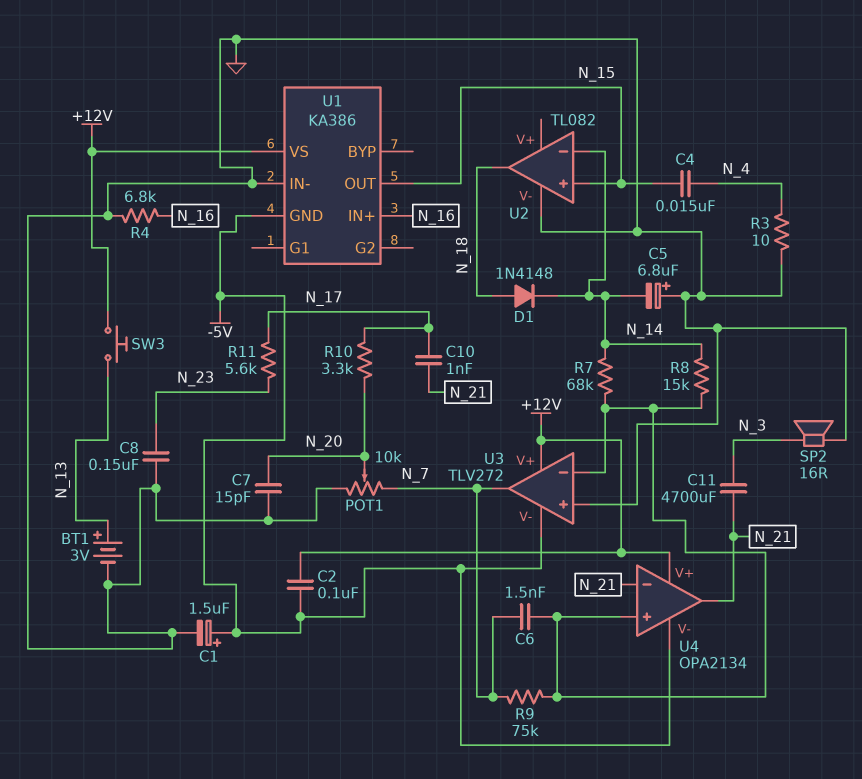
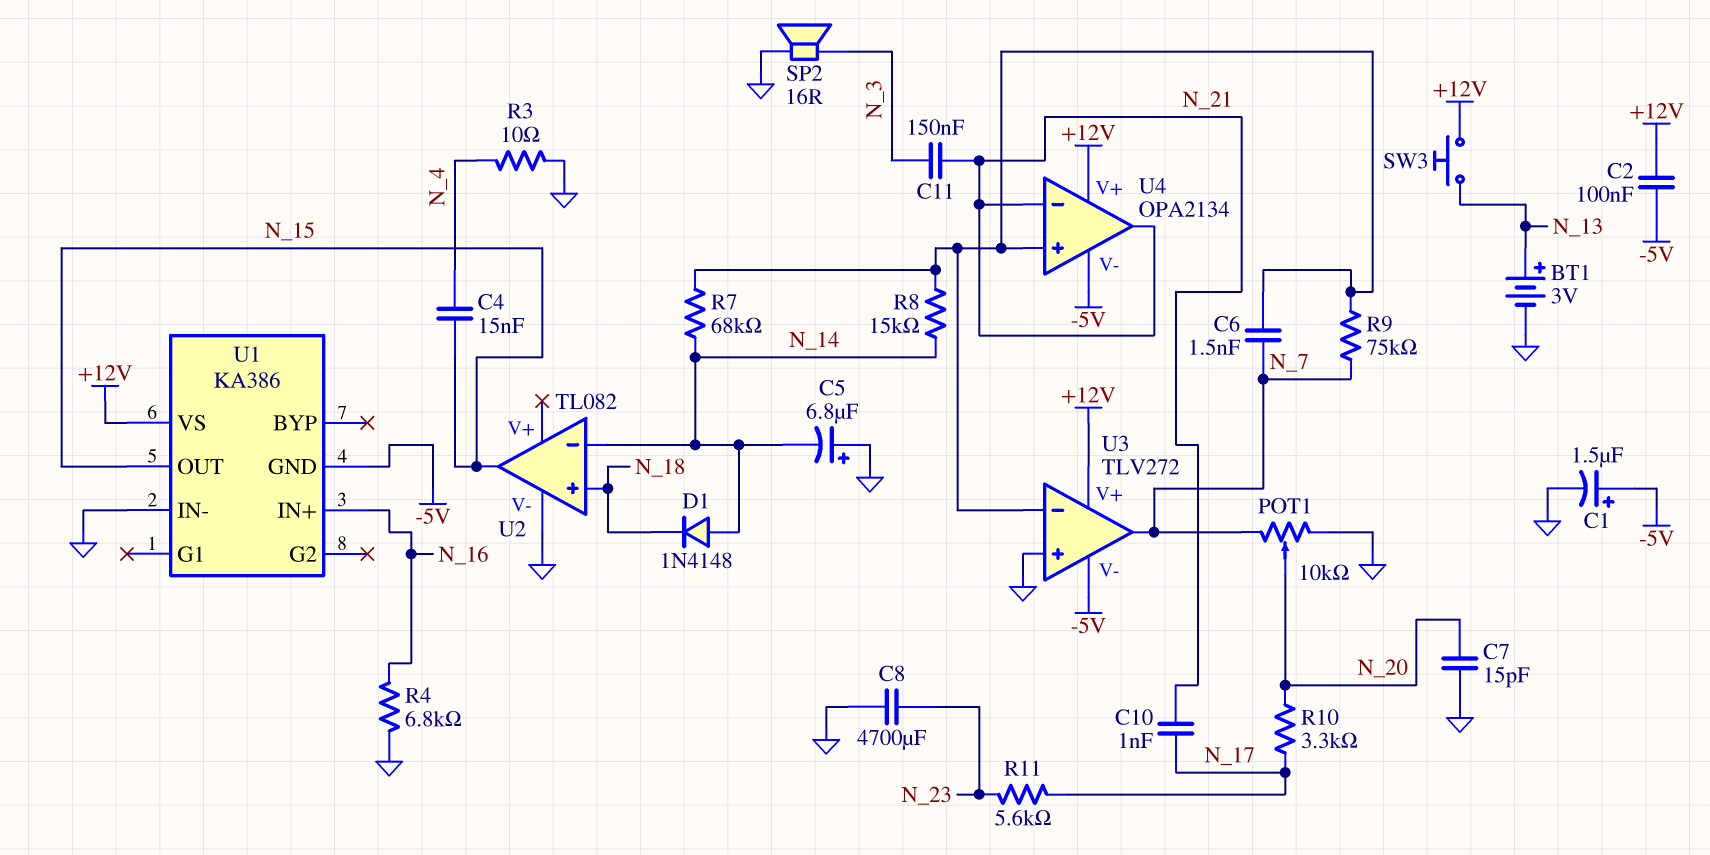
C8: 150nF (GND, N_23) -> 4700uF (GND, N_23)
C11: 4700uF (N_3, N_21) -> 150nF (N_3, N_21)
D1: diode 1N4148 (A N_18, K N_14) -> diode 1N4148 (A N_14, K N_18)
U2 pin in+: N_15 -> N_18
U2 pin out: N_18 -> N_15

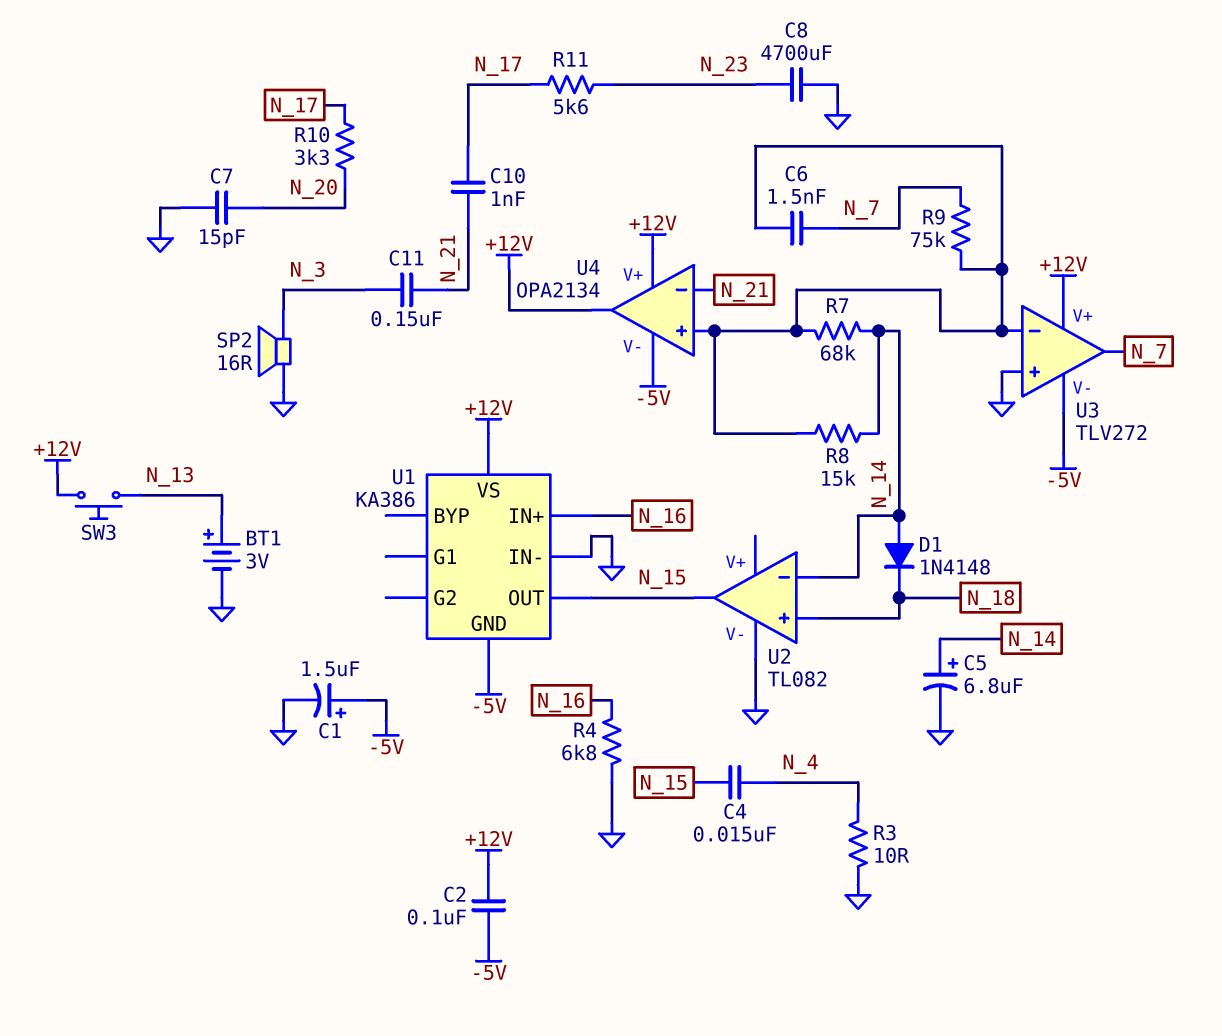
C5: 6.8uF (plus GND, minus N_14) -> 6.8uF (plus N_14, minus GND)
POT1: 10k (GND, N_7, wiper N_20) -> none
U4 pin out: N_21 -> +12V

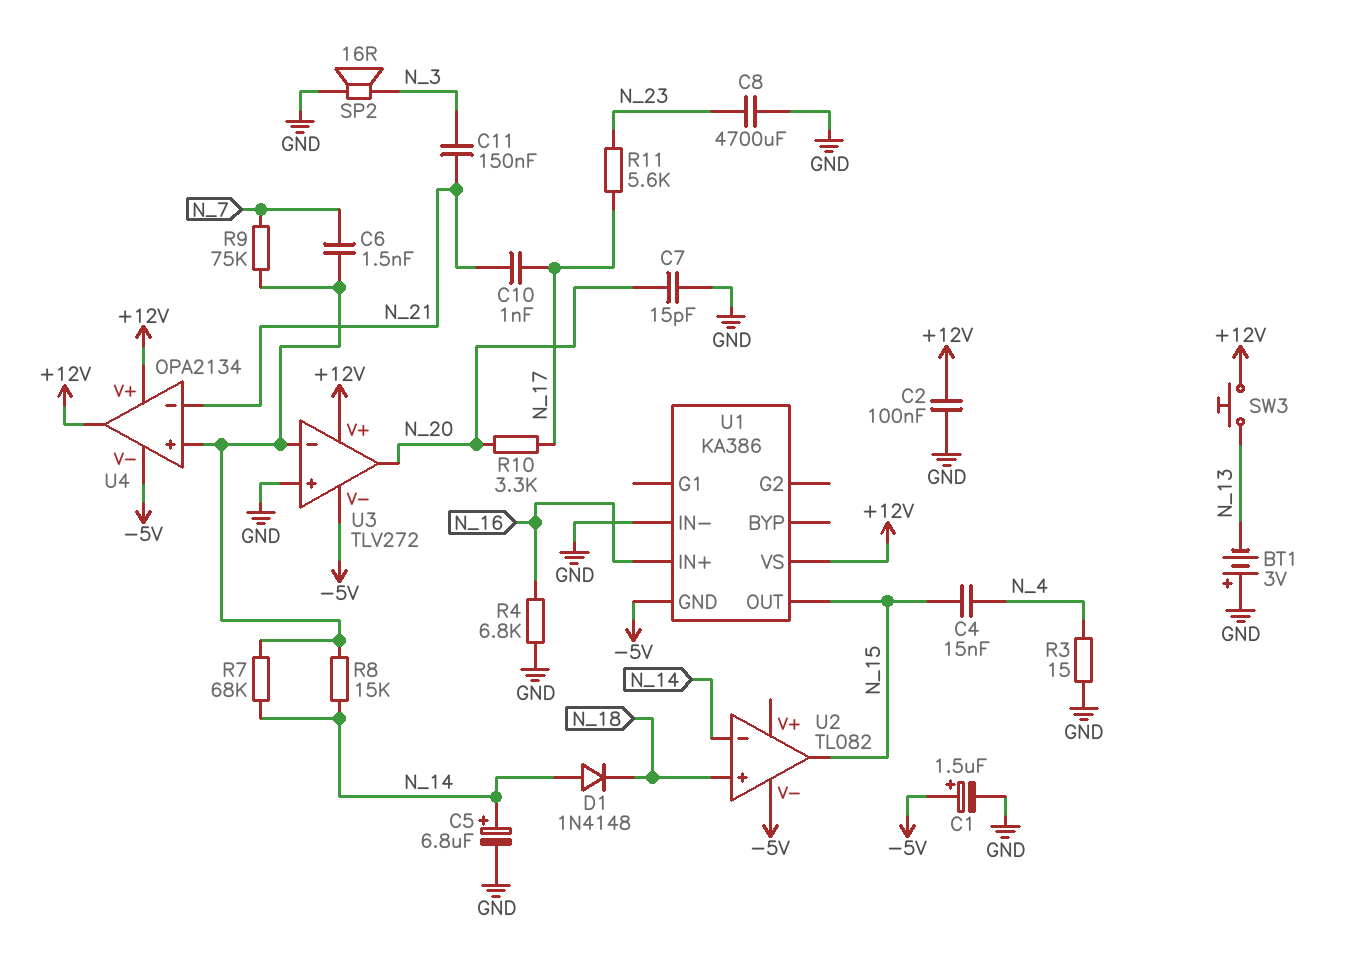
BT1: 3V (plus N_13, minus GND) -> 3V (plus GND, minus N_13)
C2: 100nF (+12V, -5V) -> 100nF (+12V, GND)
R3: 10 (GND, N_4) -> 15 (GND, N_4)
U2 pin V-: GND -> -5V
U3 pin out: N_7 -> N_20

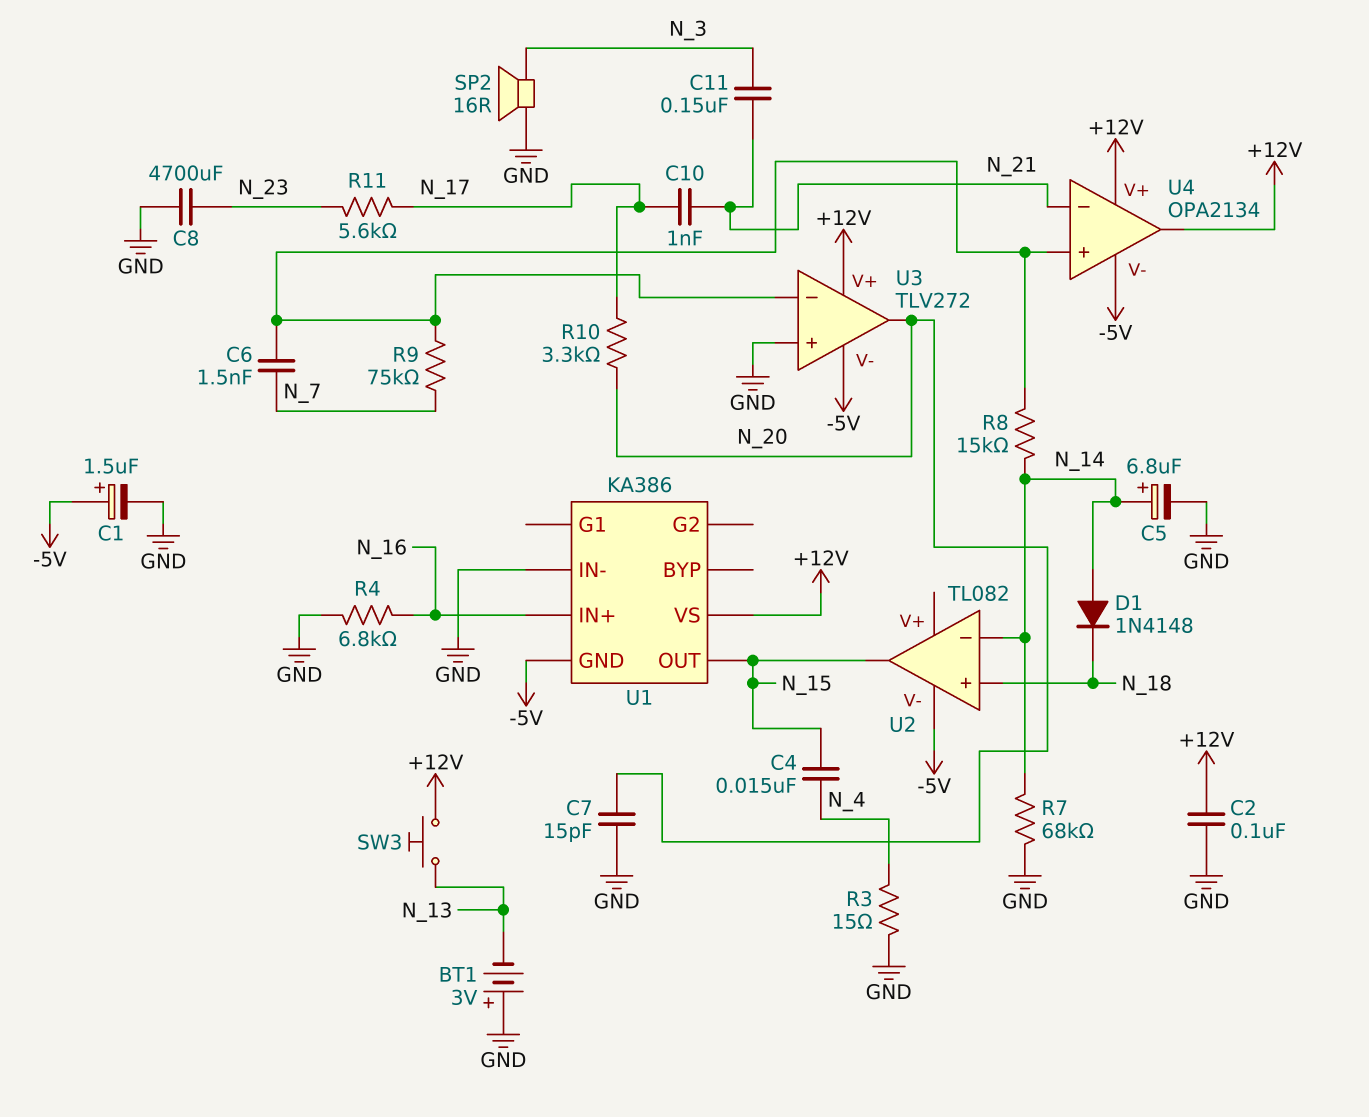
R7: 68k (N_14, U3/in-) -> 68k (GND, N_14)

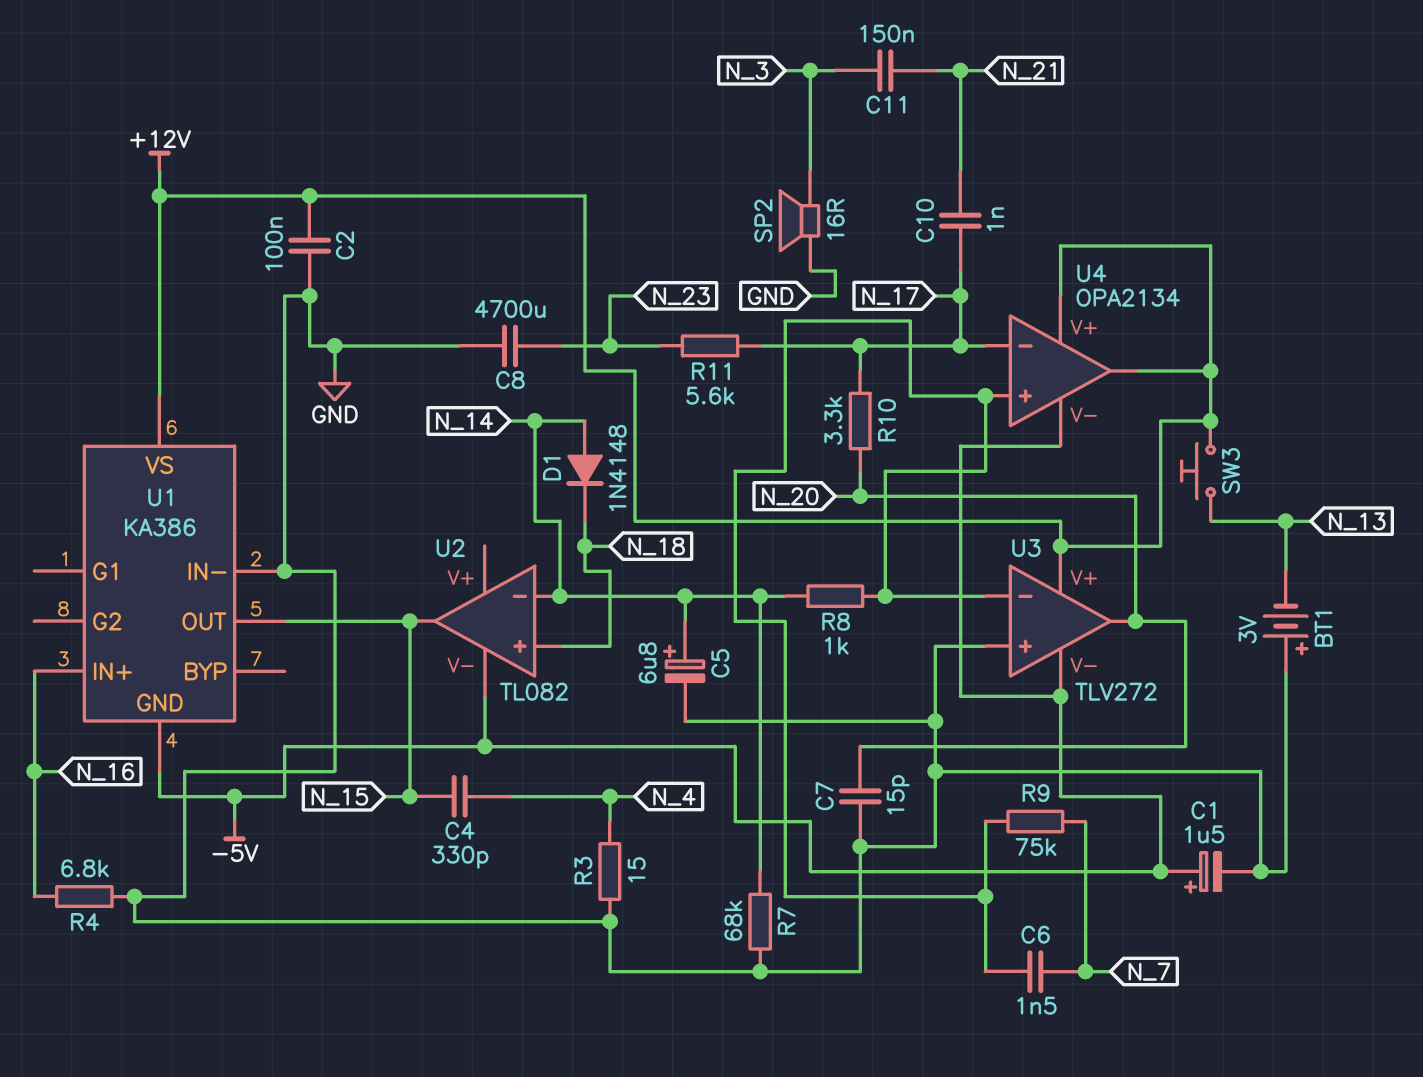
C4: 15nF (N_4, N_15) -> 330pF (N_4, N_15)
R8: 15k (N_14, U3/in-) -> 1k (N_14, U3/in-)
U4 pin in-: N_21 -> N_17

